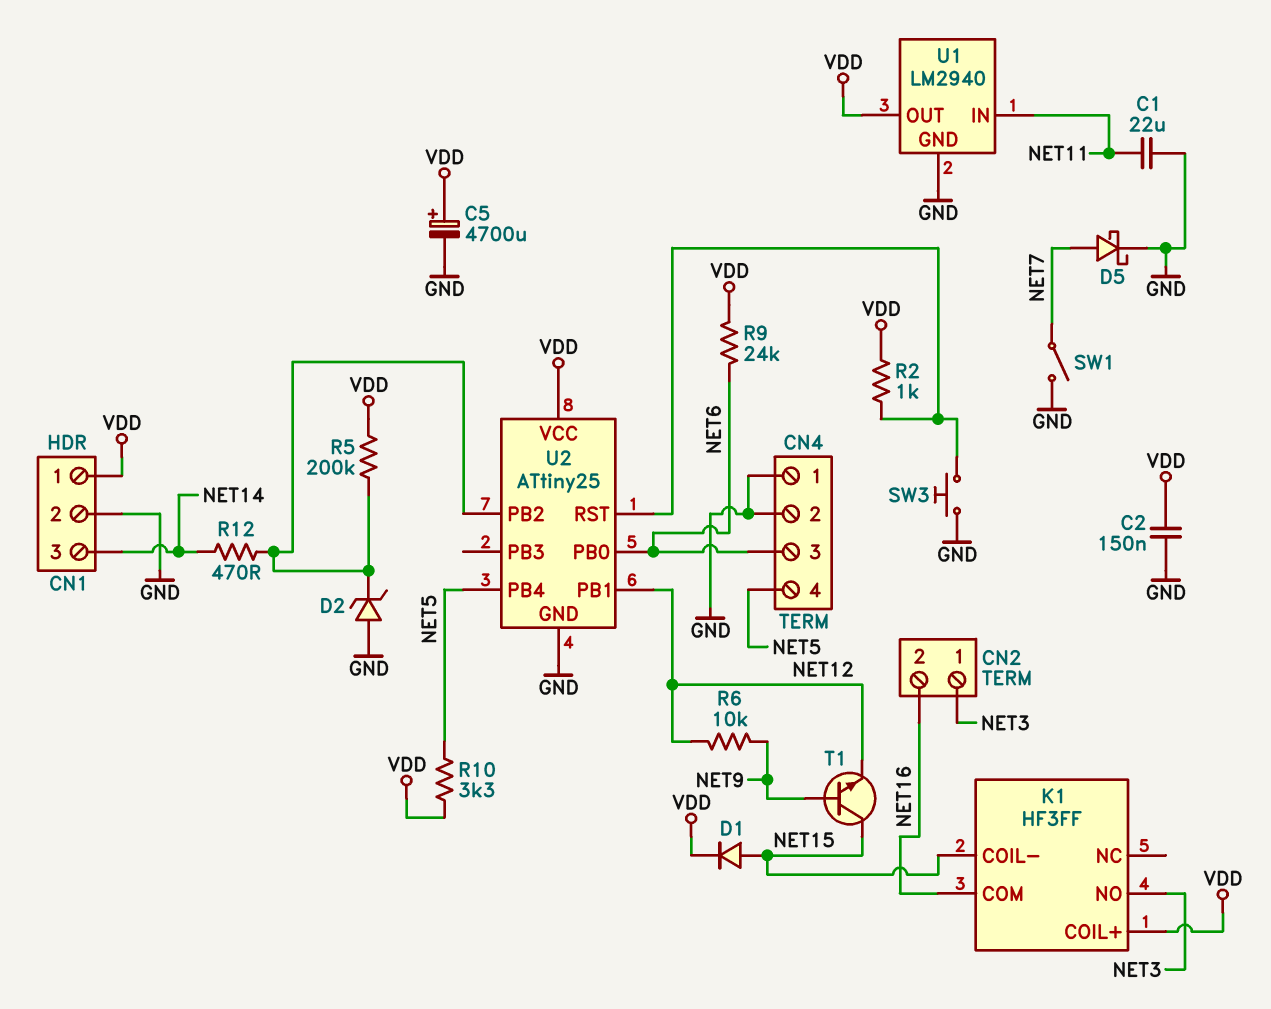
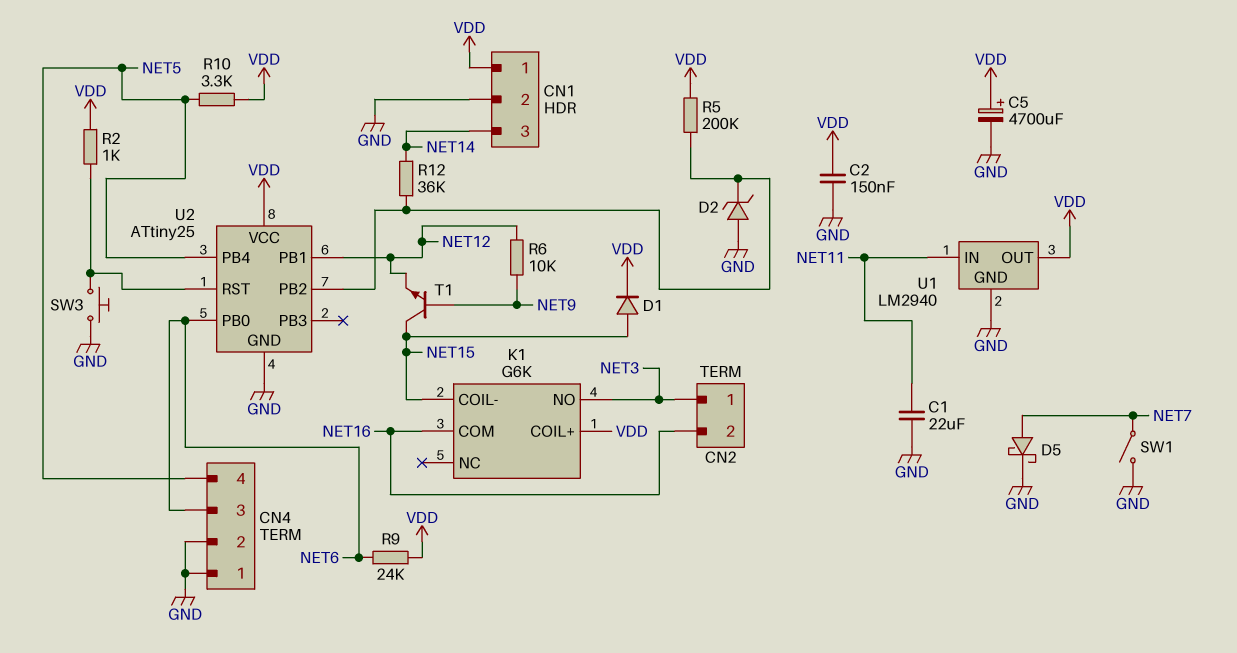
K1: HF3FF -> G6K
R12: 470 (NET14, U2/PB2) -> 36k (NET14, U2/PB2)

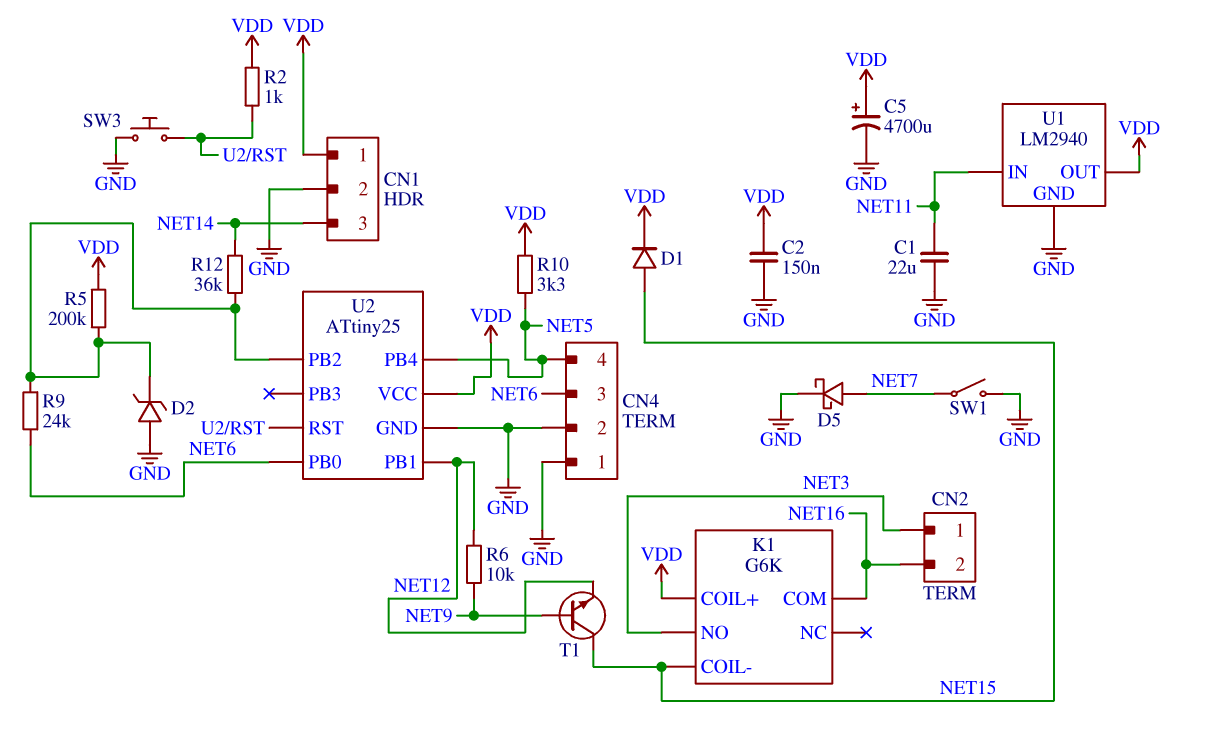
R9: 24k (NET6, VDD) -> 24k (NET6, U2/PB2)

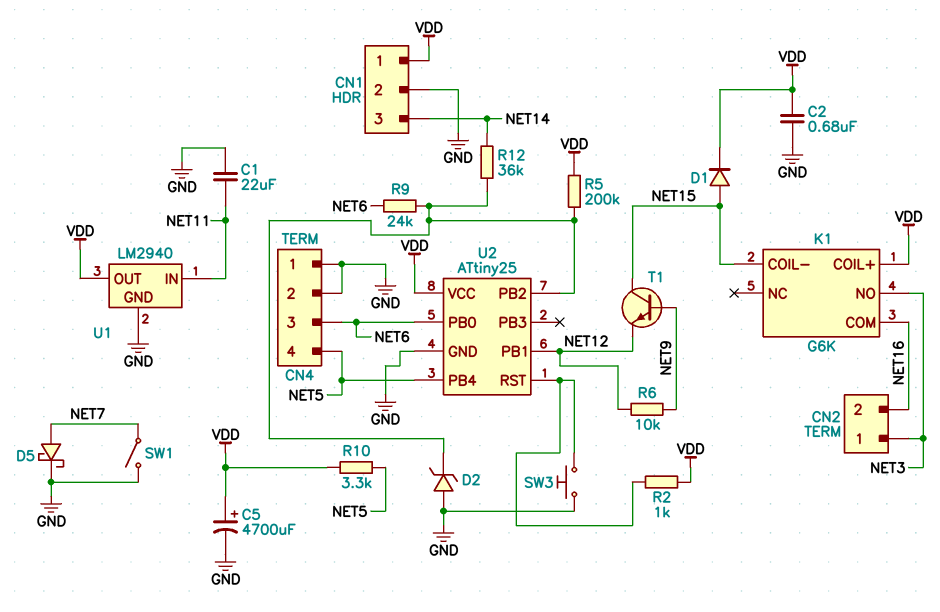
C2: 150nF (GND, VDD) -> 680nF (GND, VDD)

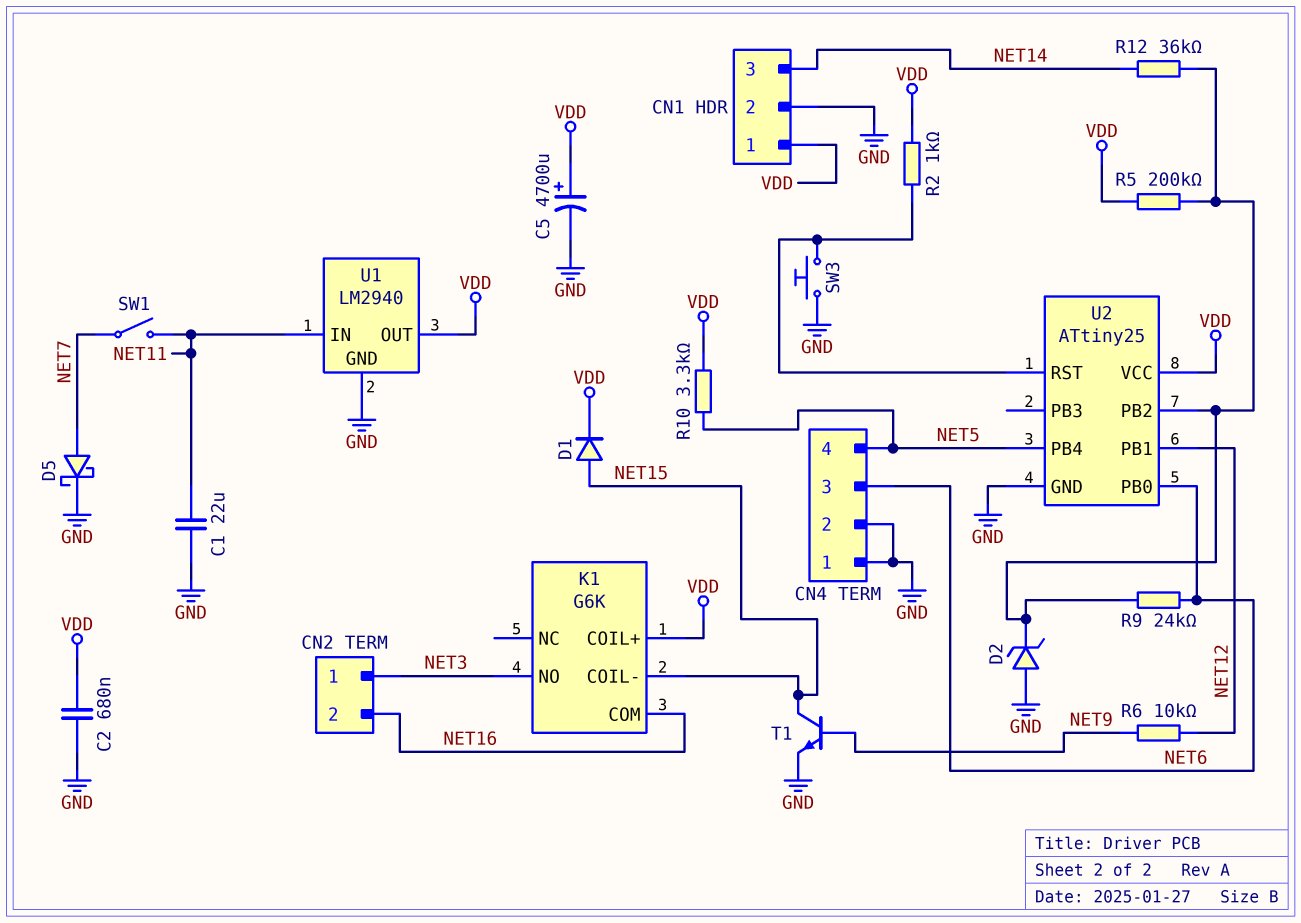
SW1: switch (GND, NET7) -> switch (NET7, NET11)
T1: NPN (B NET9, C NET15, E NET12) -> NPN (B NET9, C NET15, E GND)

